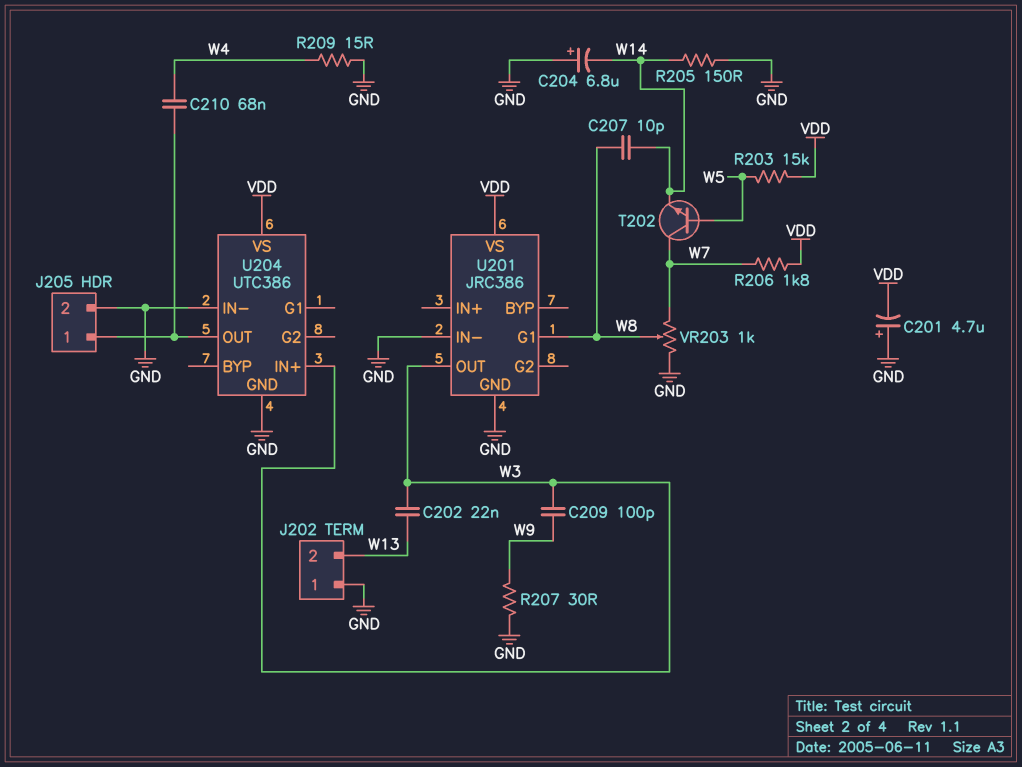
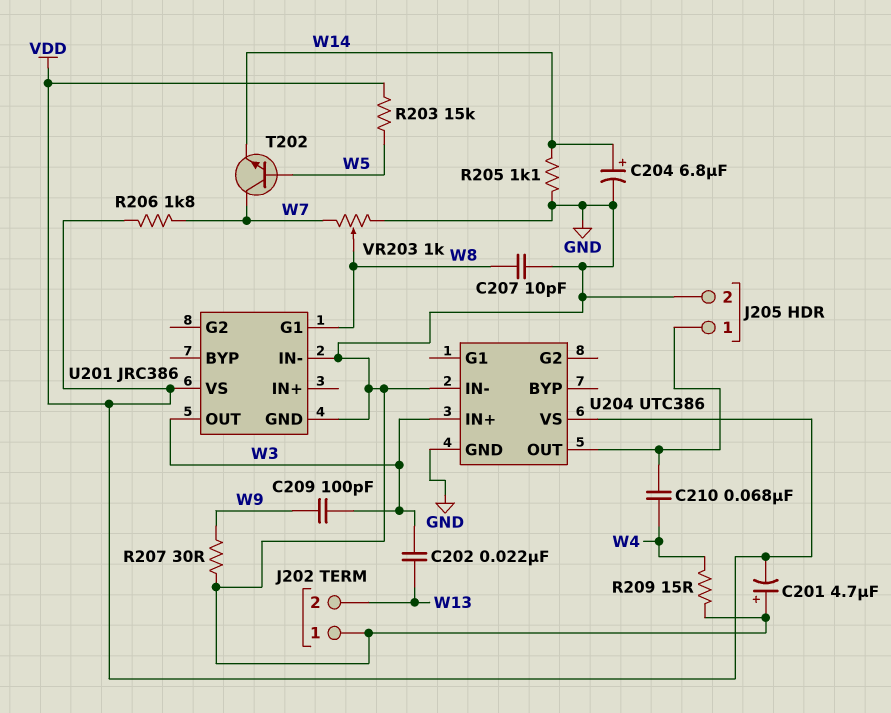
C204: 6.8uF (plus GND, minus W14) -> 6.8uF (plus W14, minus GND)
C207: 10pF (W8, W14) -> 10pF (GND, W8)
R205: 150 (GND, W14) -> 1.1k (GND, W14)

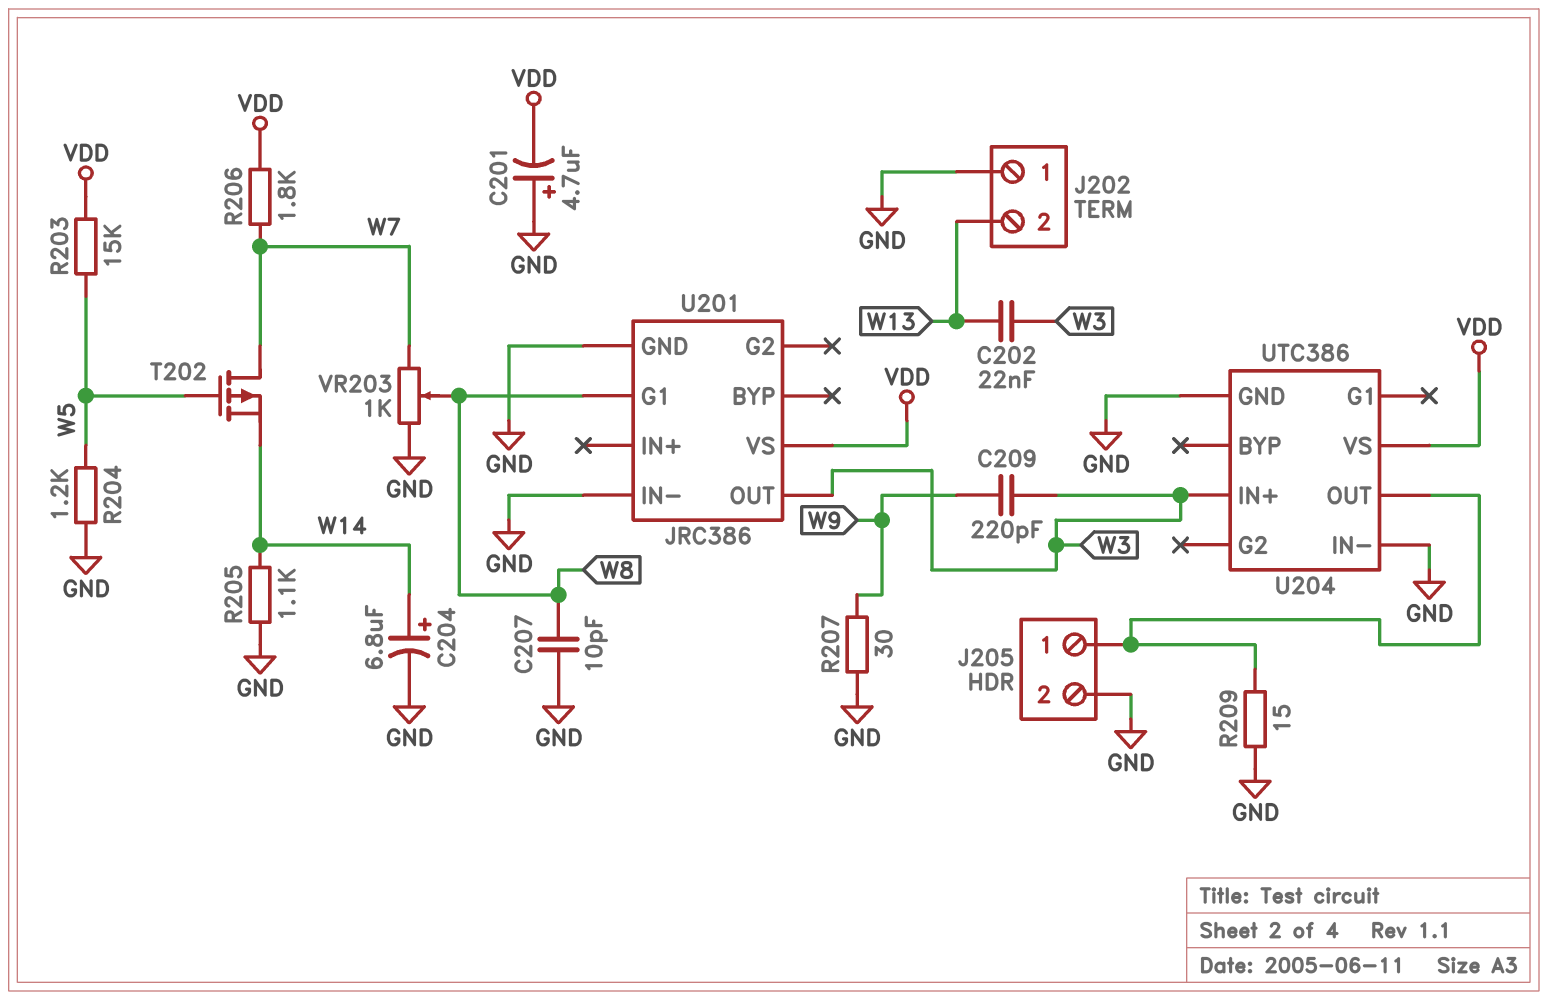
C209: 100pF (W3, W9) -> 220pF (W3, W9)
C210: 68nF (J205/1, W4) -> none
R204: none -> 1.2k (GND, W5)
R209: 15 (GND, W4) -> 15 (GND, J205/1)
T202: NPN (B W5, C W7, E W14) -> PMOS (G W5, D W7, S W14)

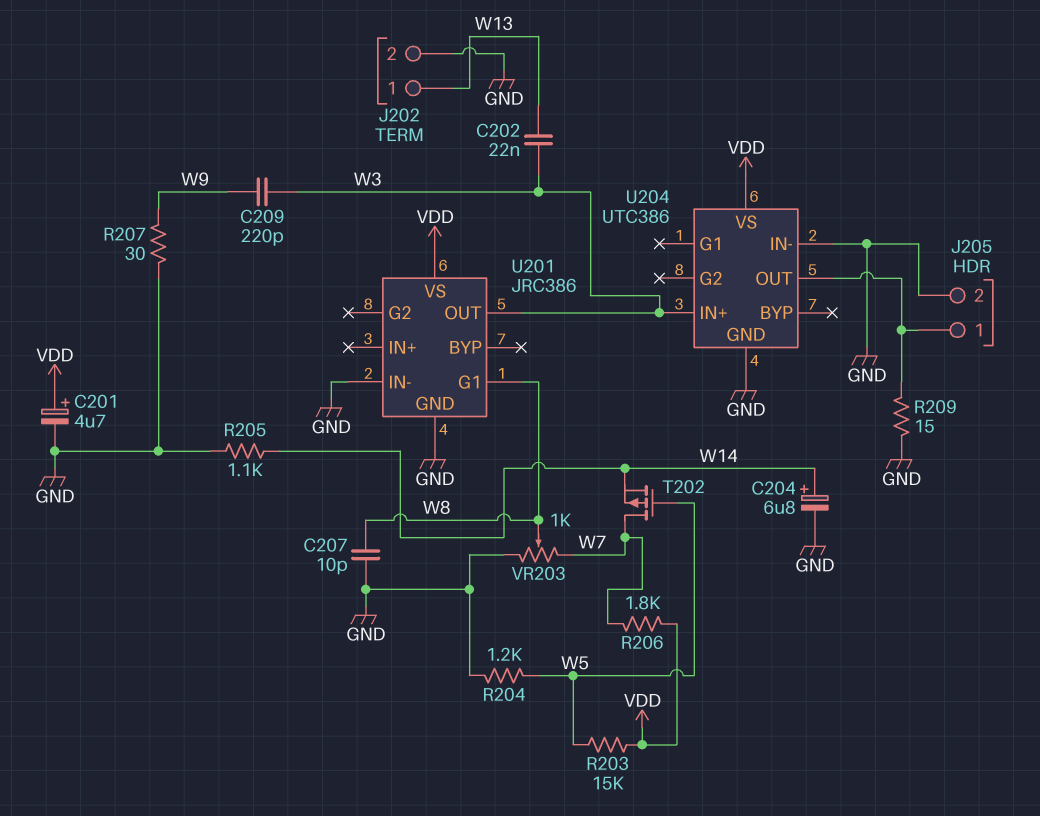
C201: 4.7uF (plus GND, minus VDD) -> 4.7uF (plus VDD, minus GND)
J202 pin 1: GND -> W13
J202 pin 2: W13 -> GND

